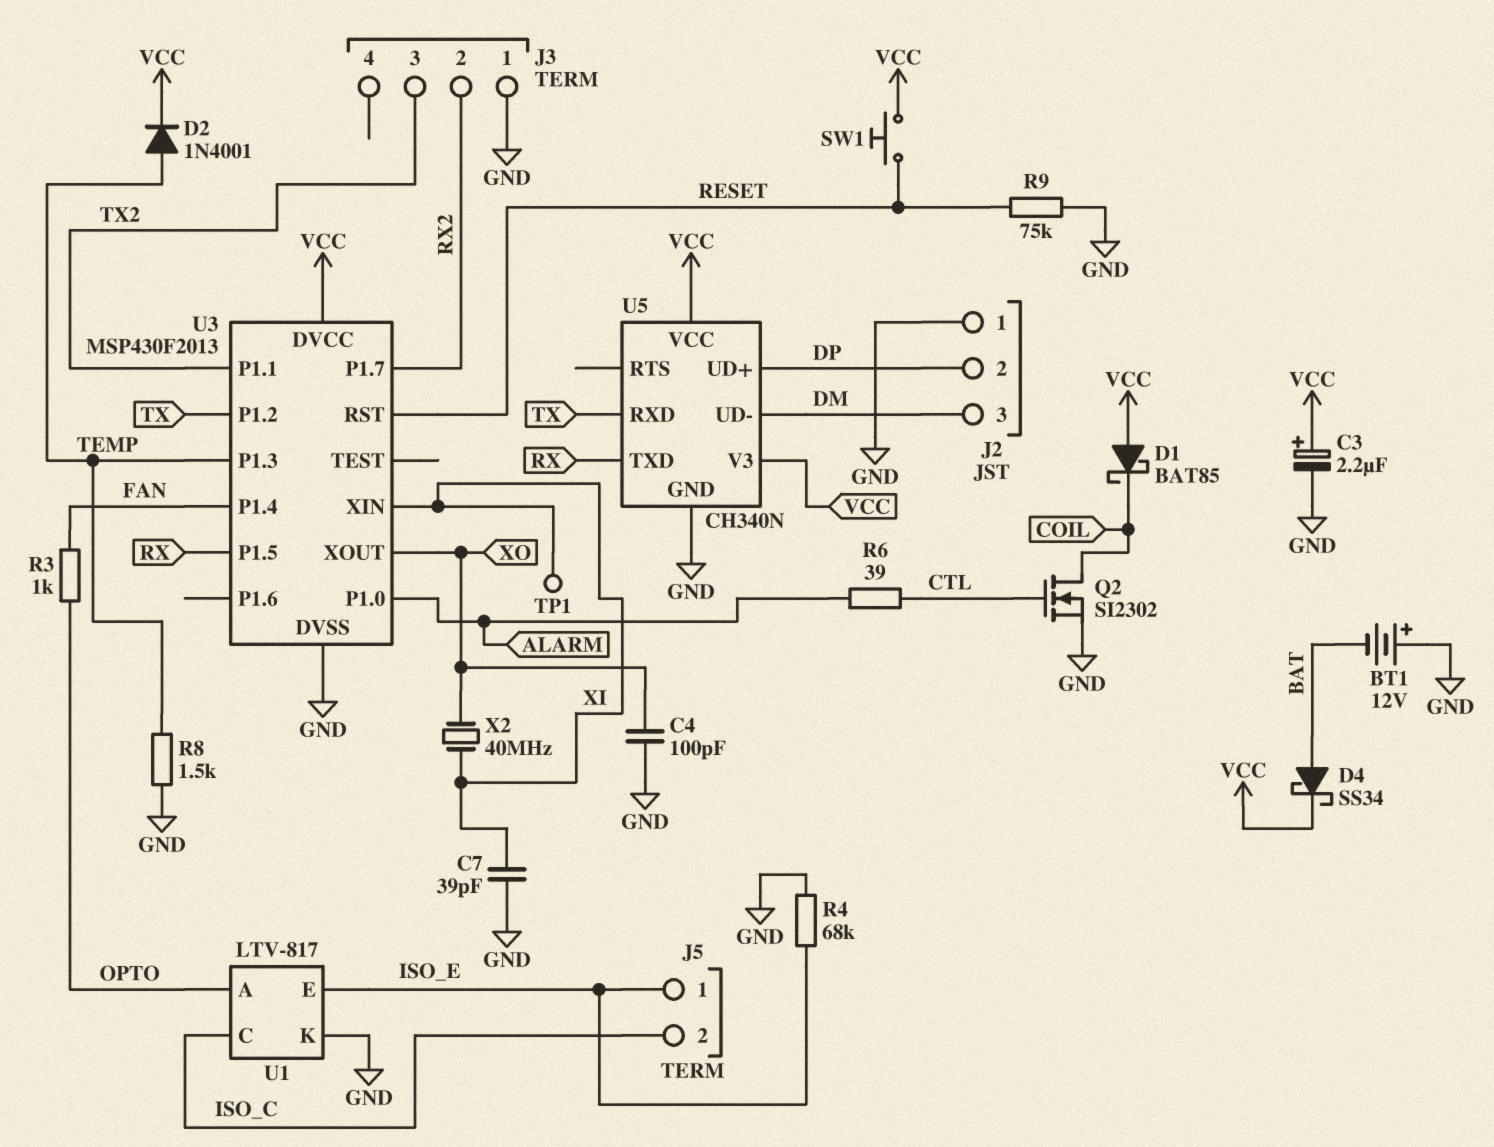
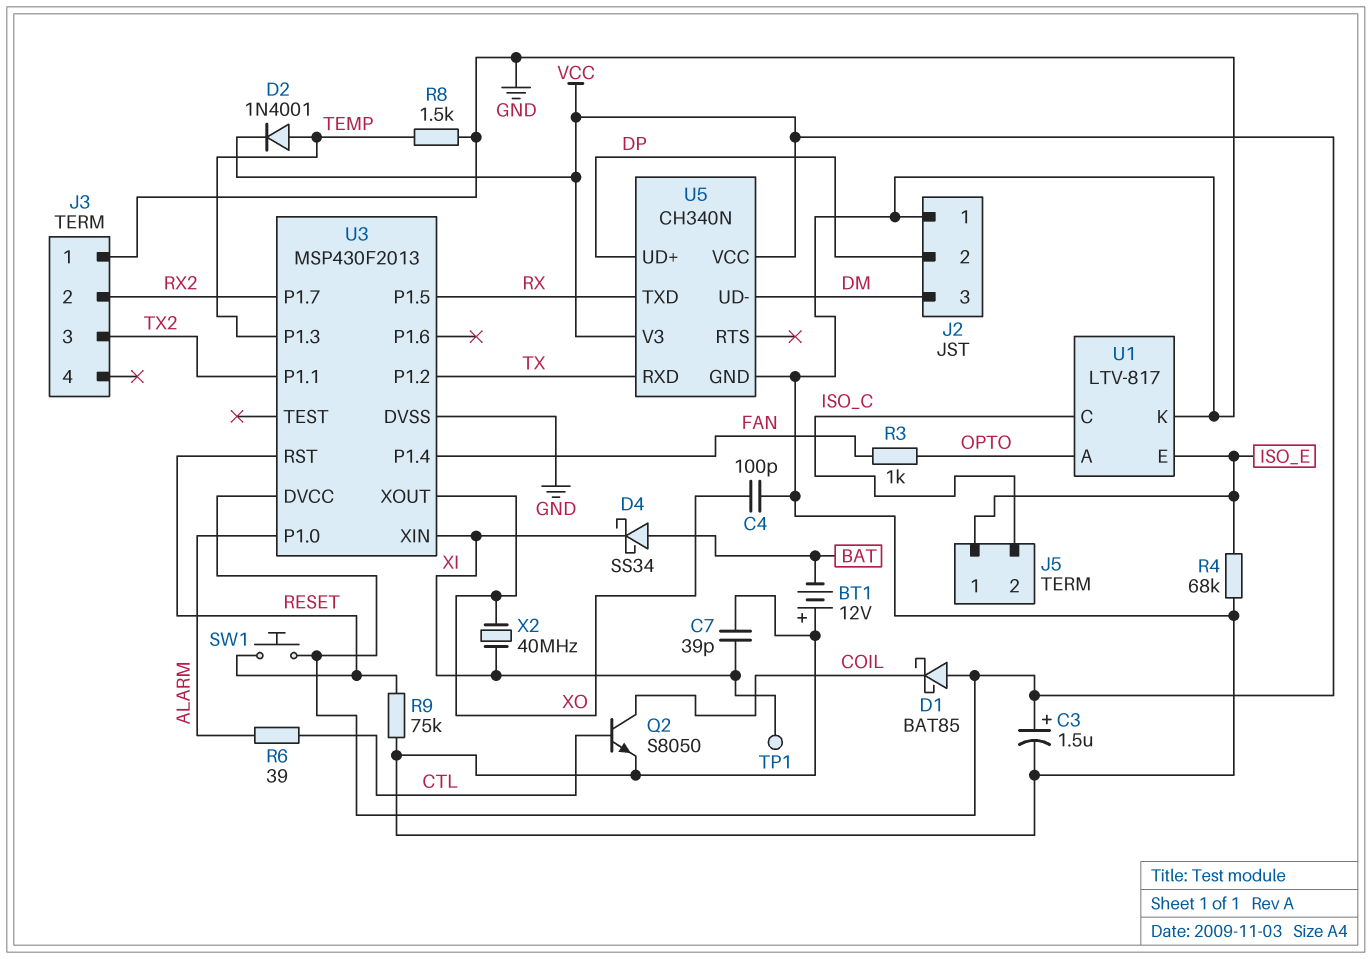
C3: 2.2uF (plus VCC, minus GND) -> 1.5uF (plus VCC, minus GND)
D4: schottky SS34 (A BAT, K VCC) -> schottky SS34 (A BAT, K XI)
Q2: NMOS SI2302 (G CTL, D COIL, S GND) -> NPN S8050 (B CTL, C COIL, E GND)

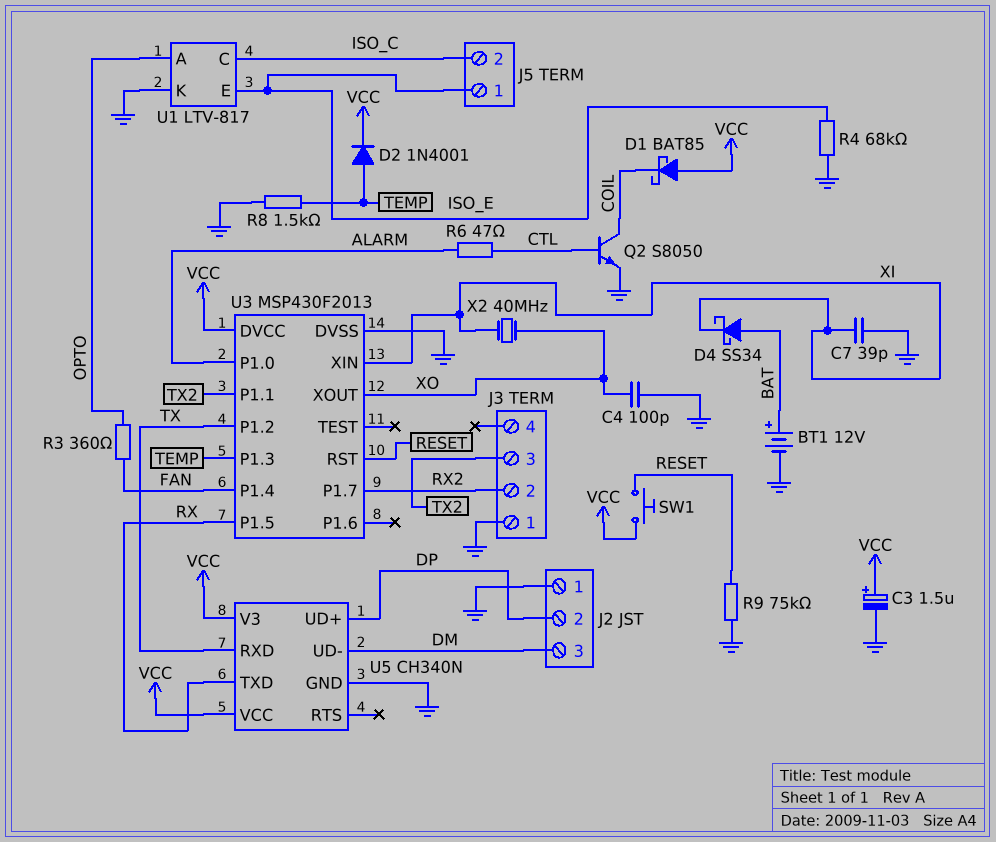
BT1: 12V (plus GND, minus BAT) -> 12V (plus BAT, minus GND)
R3: 1k (FAN, OPTO) -> 360 (FAN, OPTO)
R6: 39 (ALARM, CTL) -> 47 (ALARM, CTL)
TP1: test point (XI) -> none

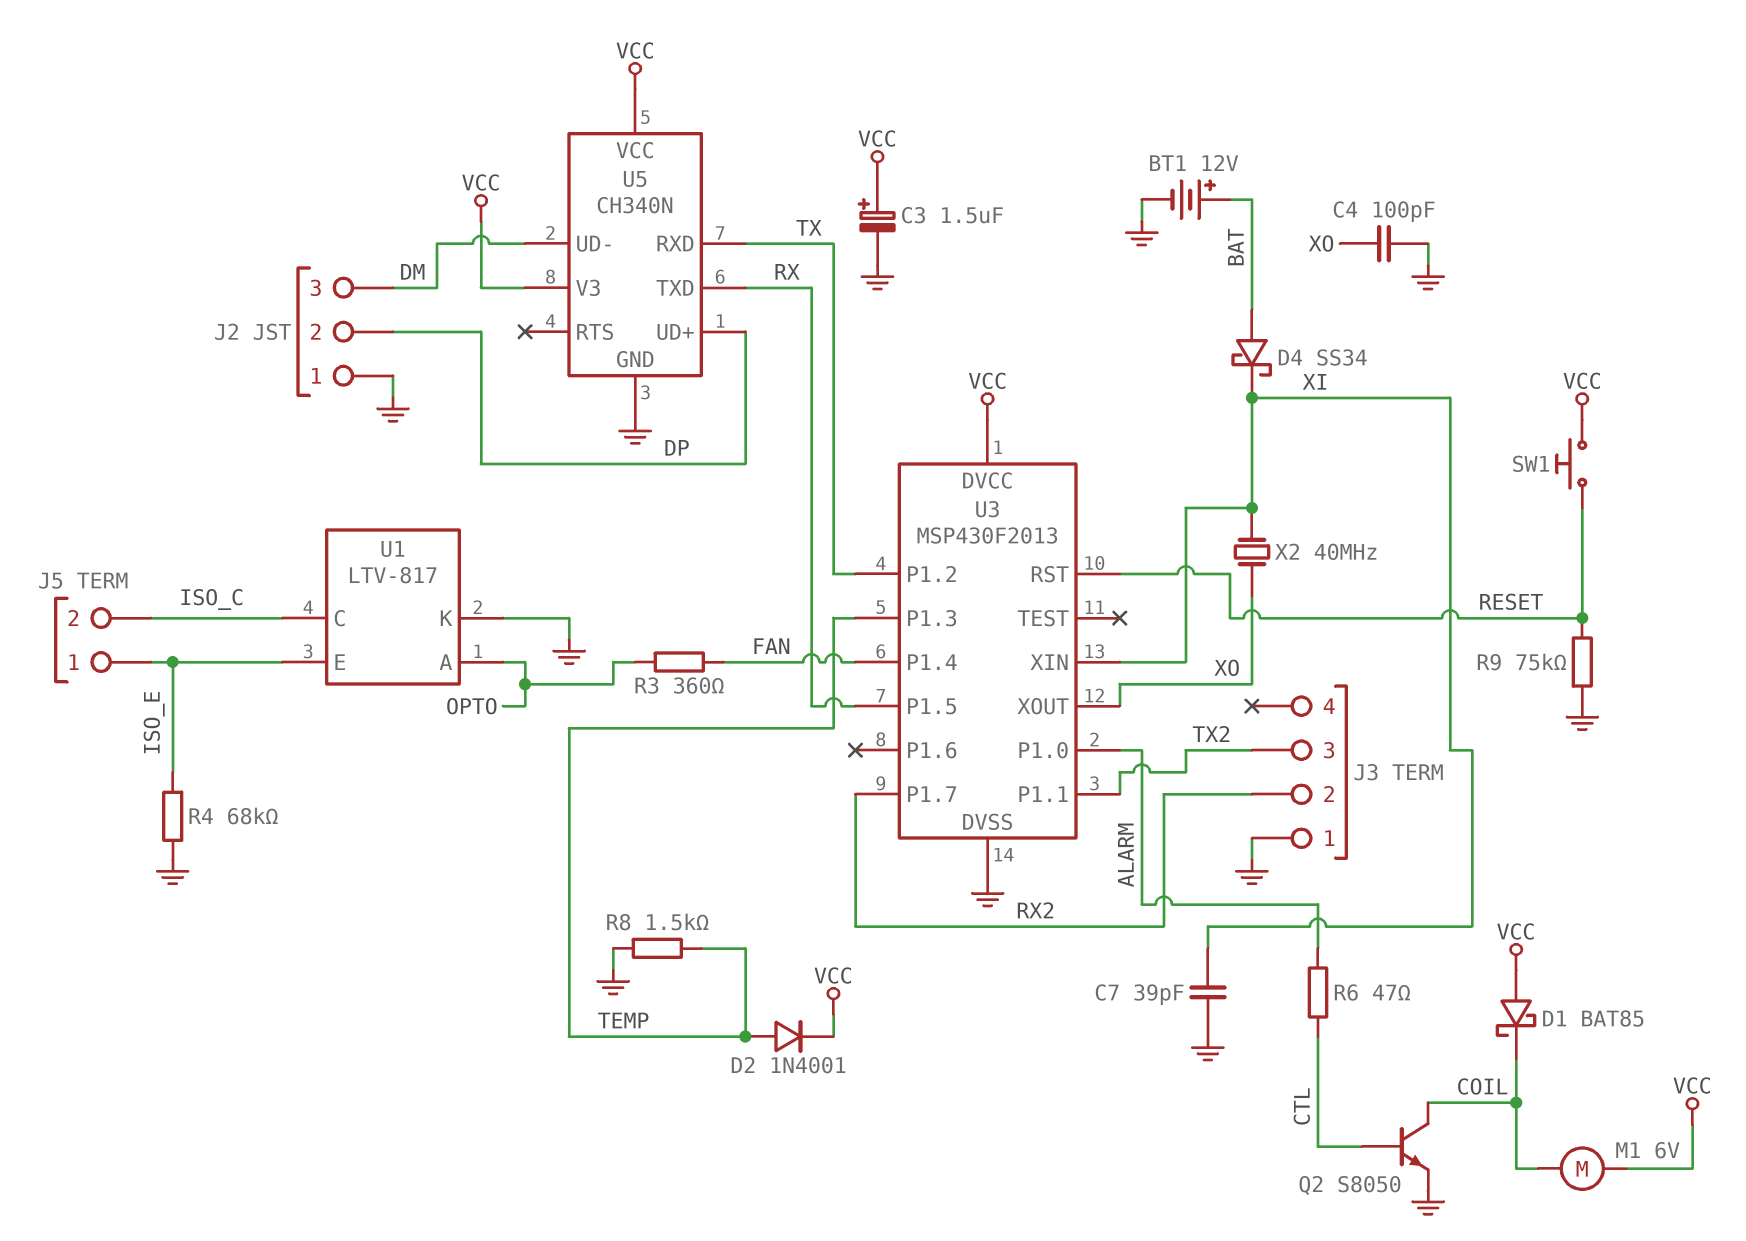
M1: none -> motor 6V (COIL, VCC)

